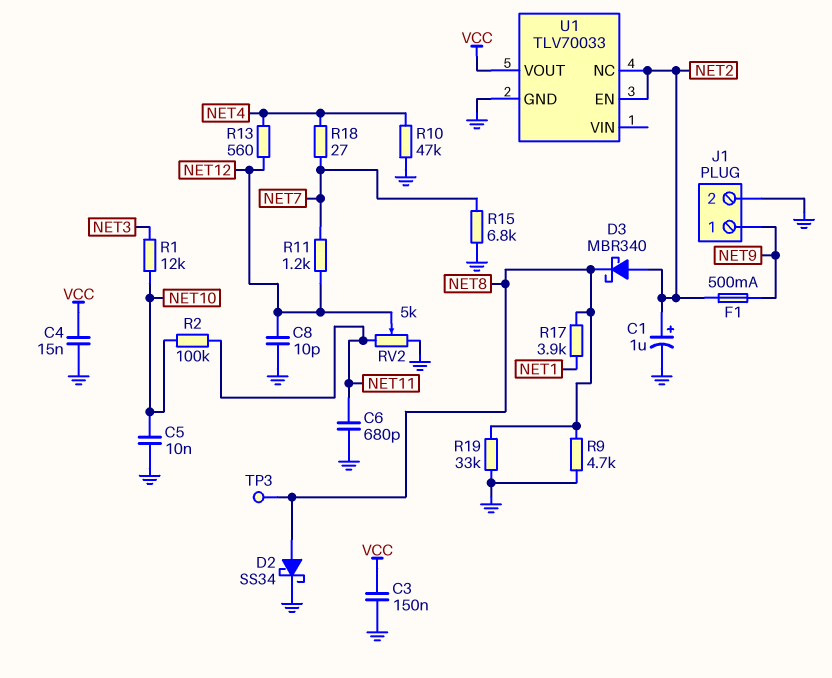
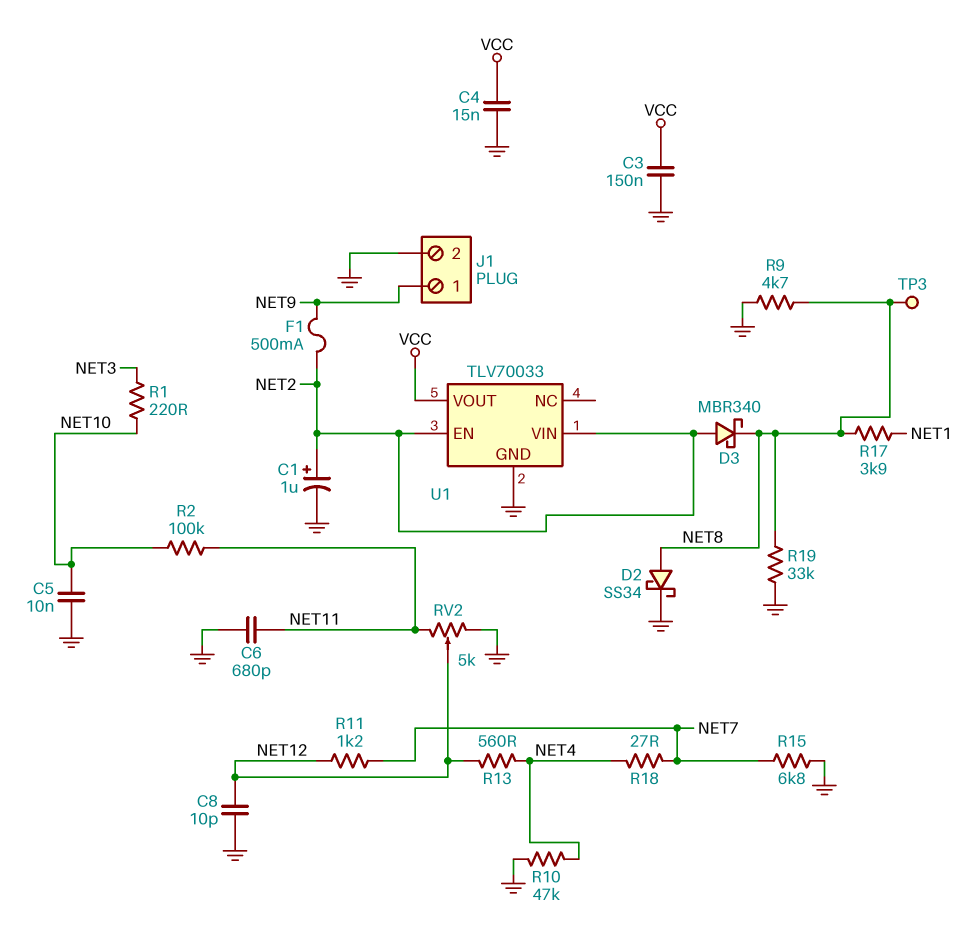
R1: 12k (NET3, NET10) -> 220 (NET3, NET10)
U1 pin NC: NET2 -> none
U1 pin VIN: none -> NET2

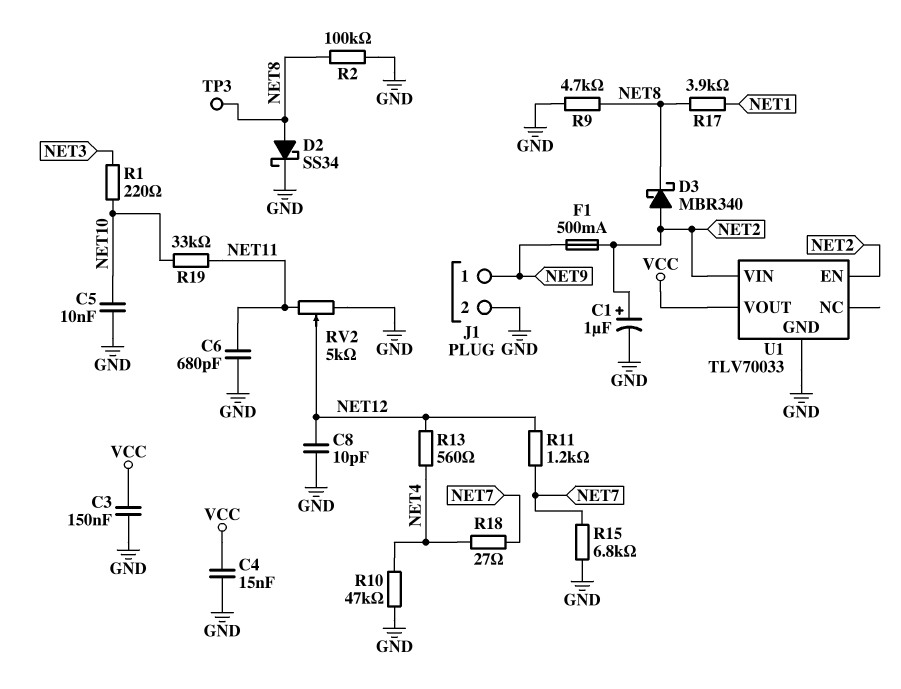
R2: 100k (NET10, NET11) -> 100k (GND, NET8)
R19: 33k (GND, NET8) -> 33k (NET10, NET11)

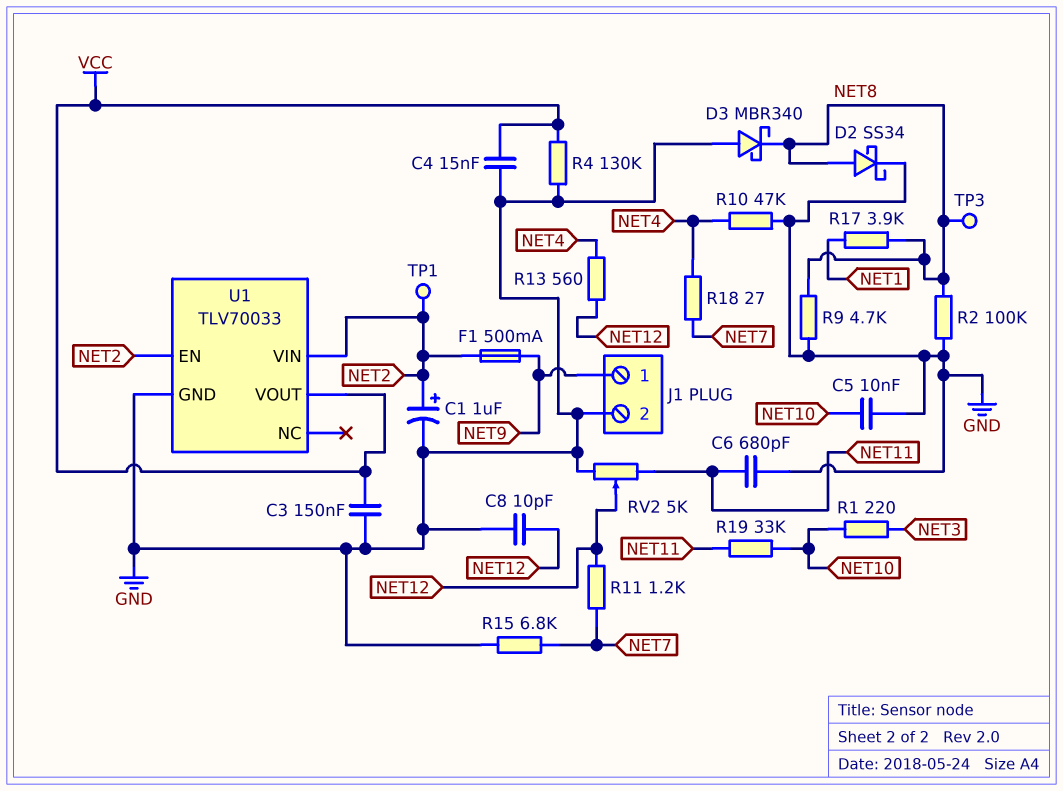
D3: schottky MBR340 (A NET2, K NET8) -> schottky MBR340 (A GND, K NET8)
R4: none -> 130k (GND, VCC)
TP1: none -> test point (NET2)

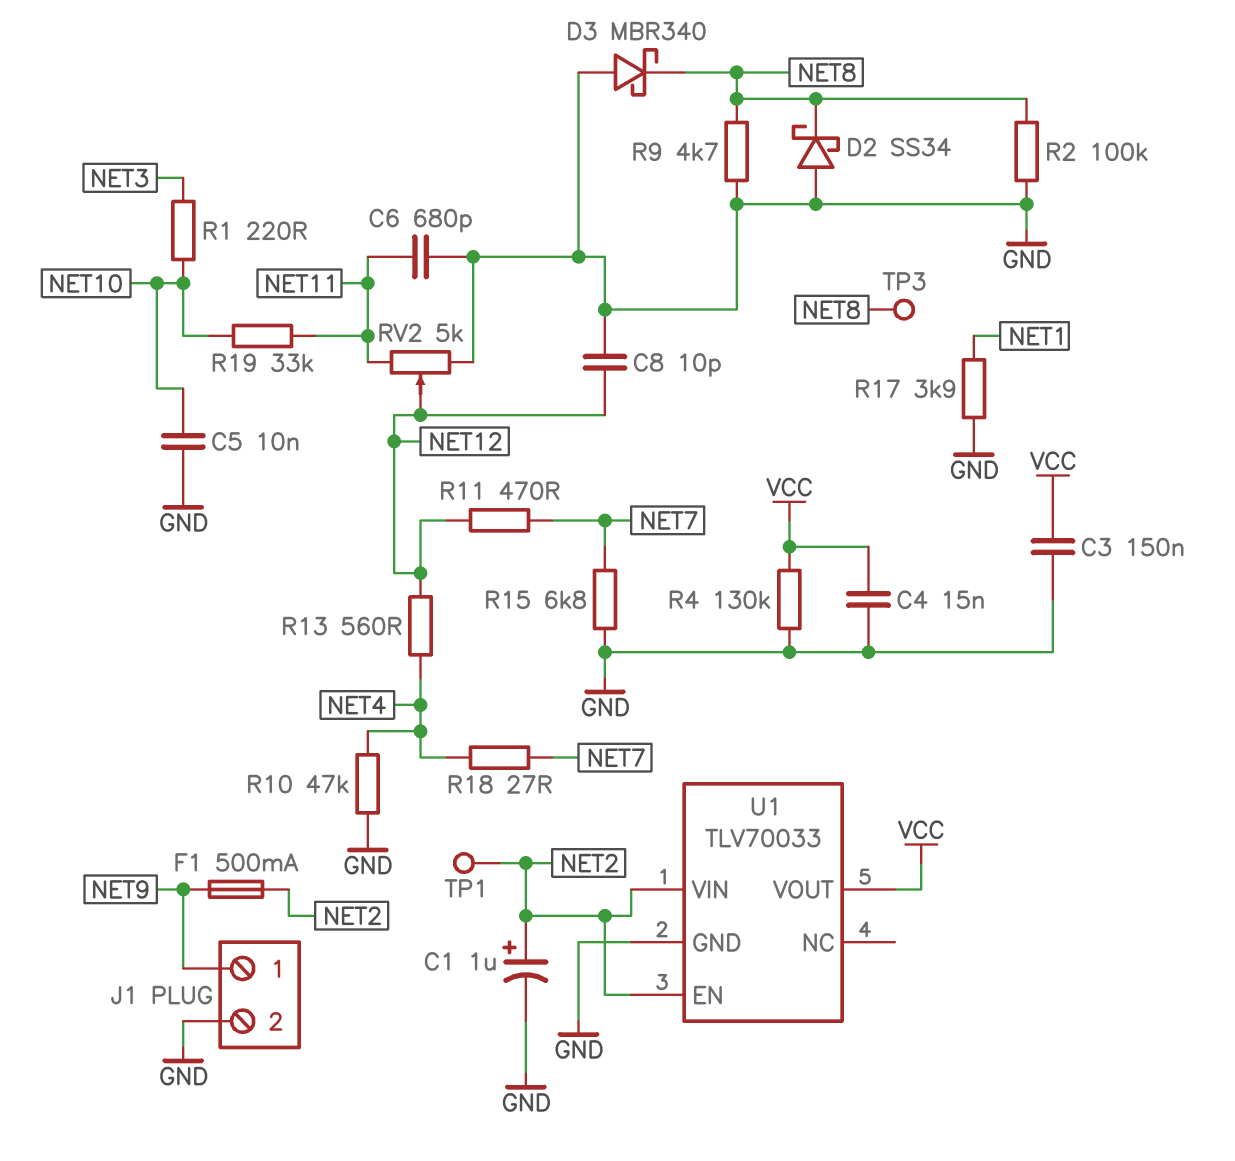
D2: schottky SS34 (A NET8, K GND) -> schottky SS34 (A GND, K NET8)
R11: 1.2k (NET7, NET12) -> 470 (NET7, NET12)
R17: 3.9k (NET1, NET8) -> 3.9k (GND, NET1)

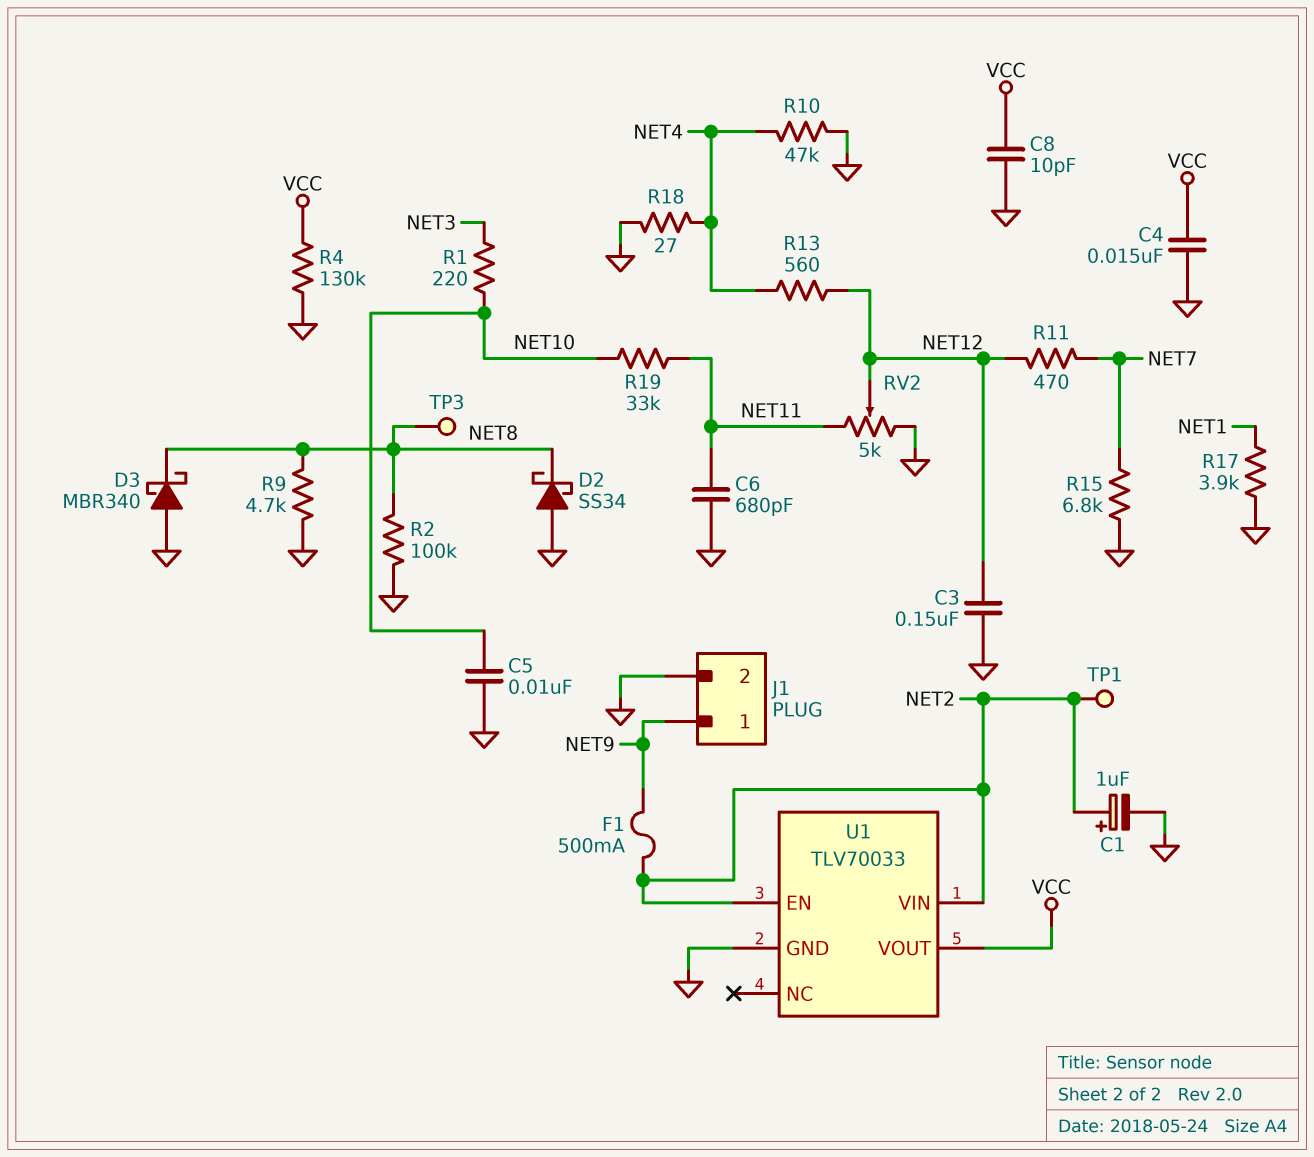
C3: 150nF (GND, VCC) -> 150nF (GND, NET12)
C8: 10pF (GND, NET12) -> 10pF (GND, VCC)
R18: 27 (NET4, NET7) -> 27 (GND, NET4)

